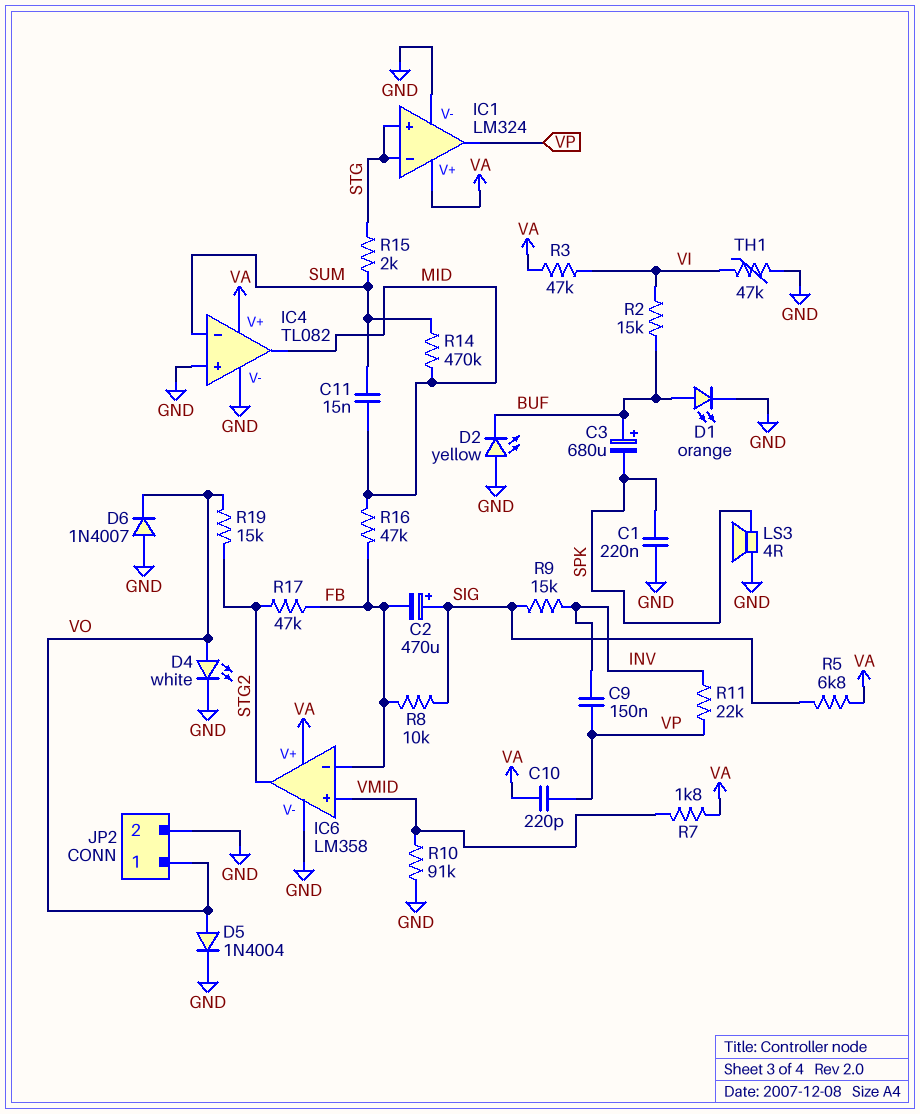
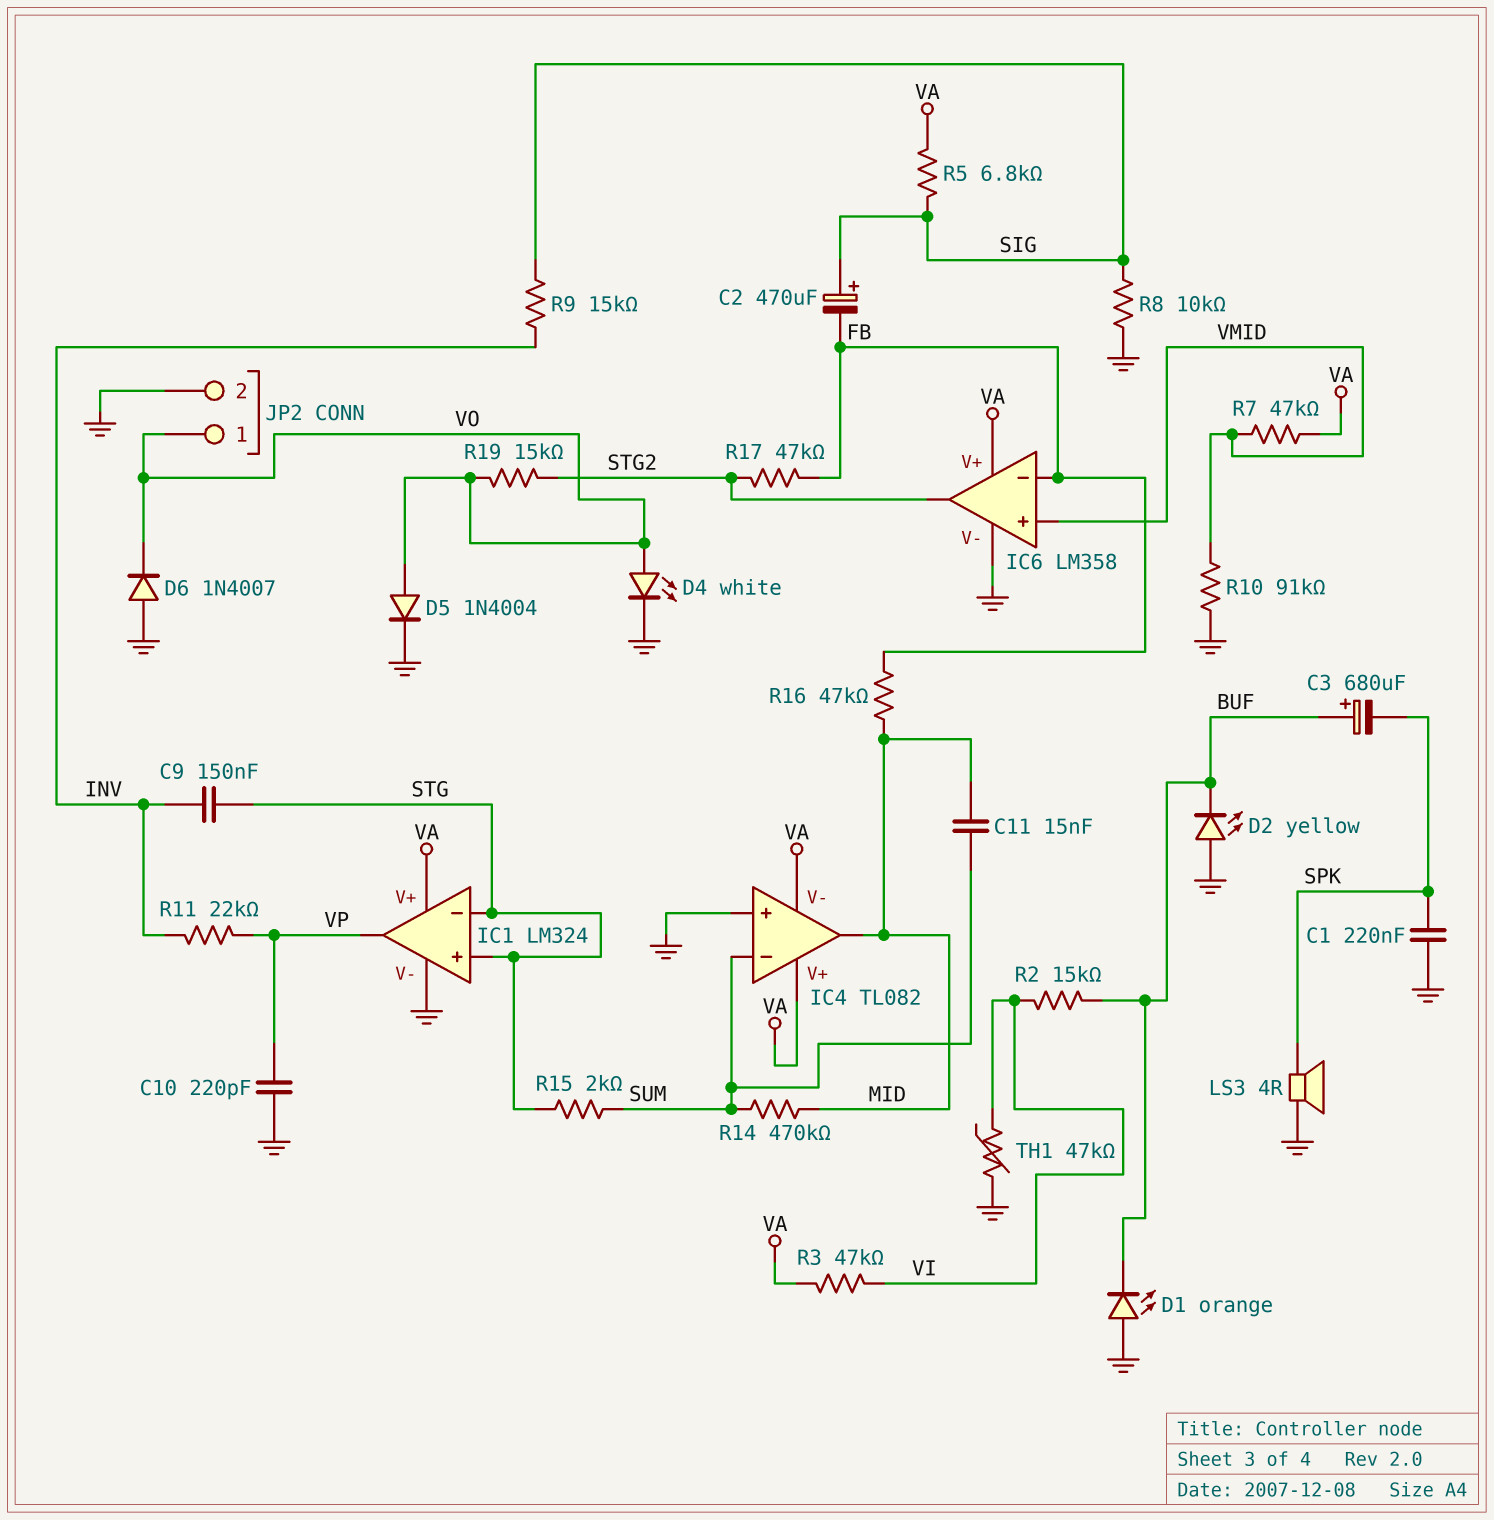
C9: 150nF (INV, VP) -> 150nF (INV, STG)
C10: 220pF (VA, VP) -> 220pF (GND, VP)
D1: LED orange (A BUF, K GND) -> LED orange (A GND, K BUF)
IC4 pin V-: GND -> VA
R7: 1.8k (VA, VMID) -> 47k (VA, VMID)
R8: 10k (FB, SIG) -> 10k (GND, SIG)

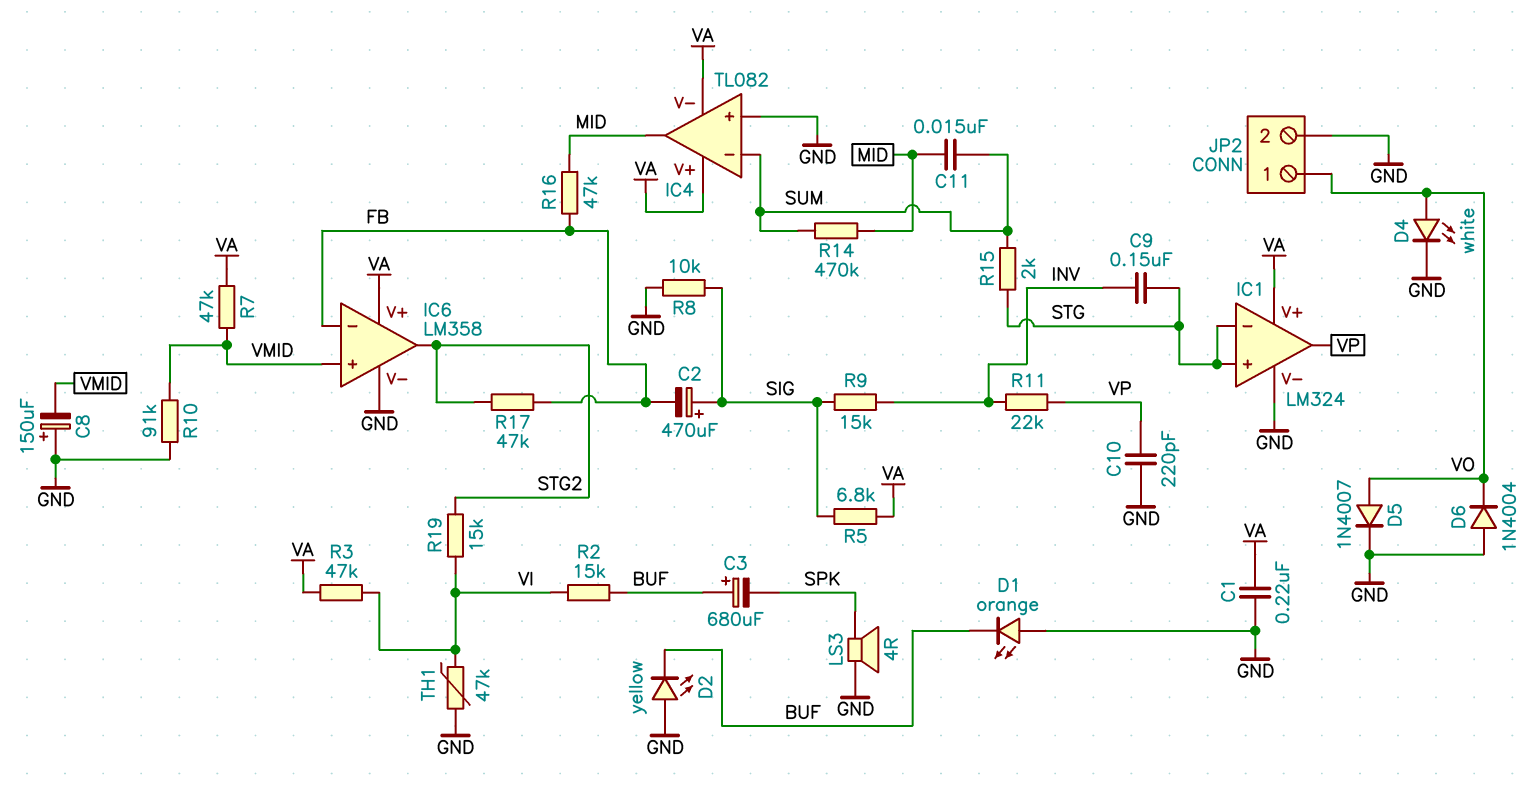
C1: 220nF (GND, SPK) -> 220nF (GND, VA)
C8: none -> 150uF (plus GND, minus VMID)
D5: diode 1N4004 (A VO, K GND) -> diode 1N4007 (A VO, K GND)
D6: diode 1N4007 (A GND, K VO) -> diode 1N4004 (A GND, K VO)
R19: 15k (STG2, VO) -> 15k (STG2, VI)

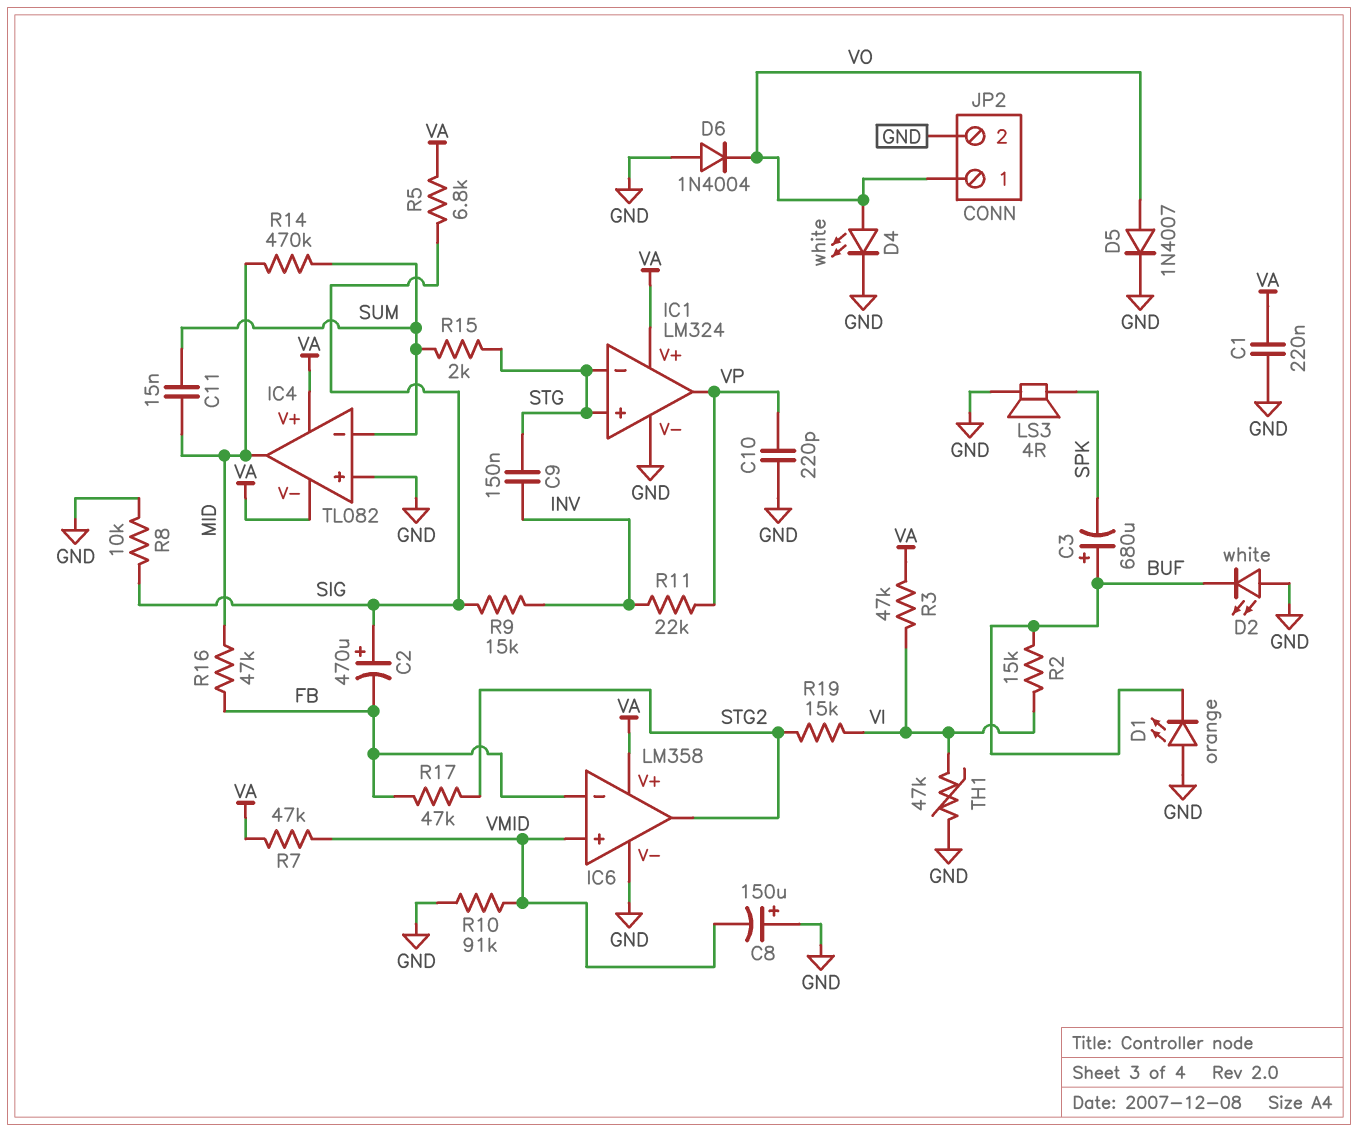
D2: LED yellow (A GND, K BUF) -> LED white (A GND, K BUF)

